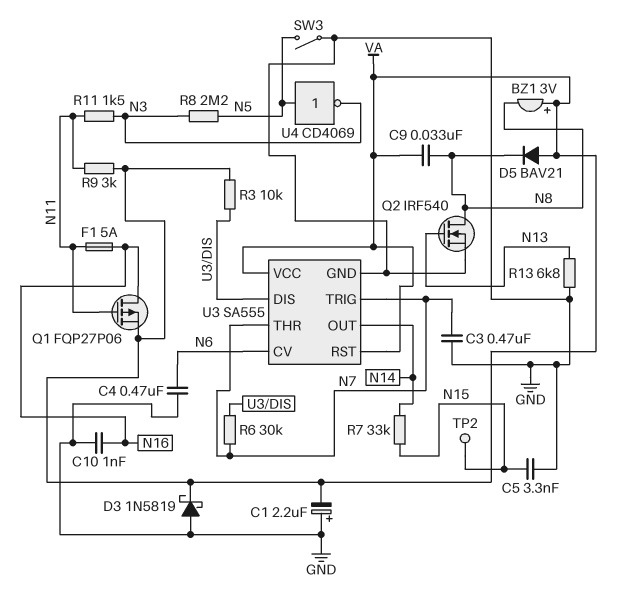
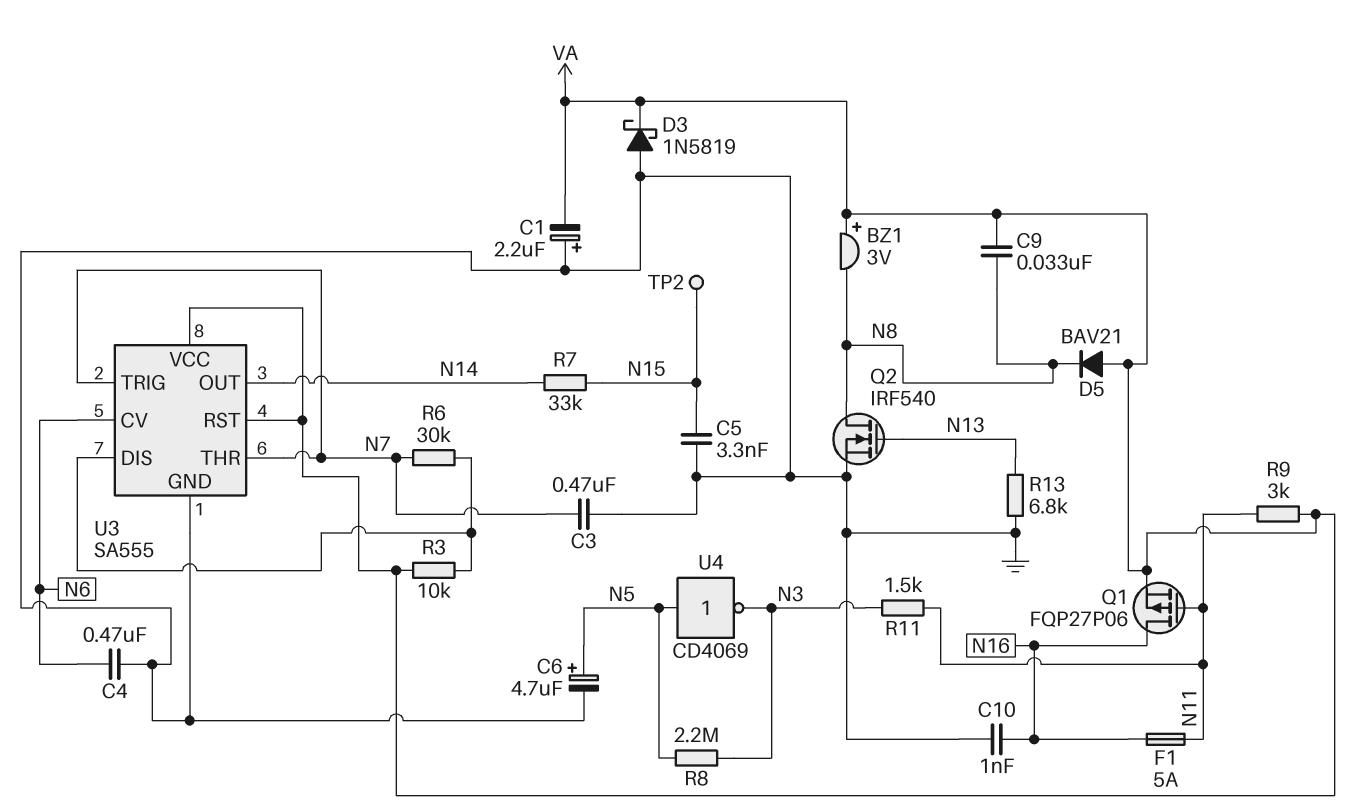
C6: none -> 4.7uF (plus N5, minus GND)
SW3: switch (GND, N5) -> none

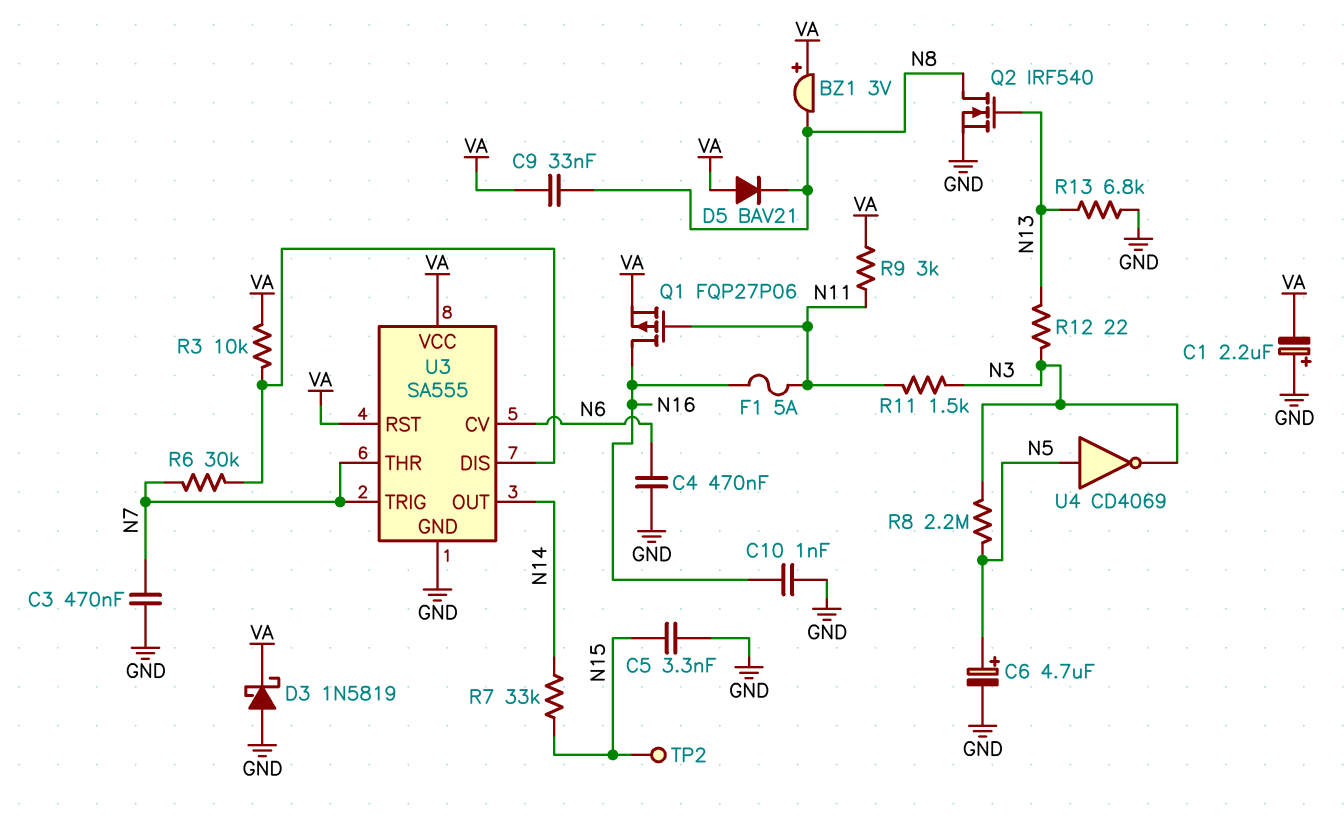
R12: none -> 22 (N3, N13)

